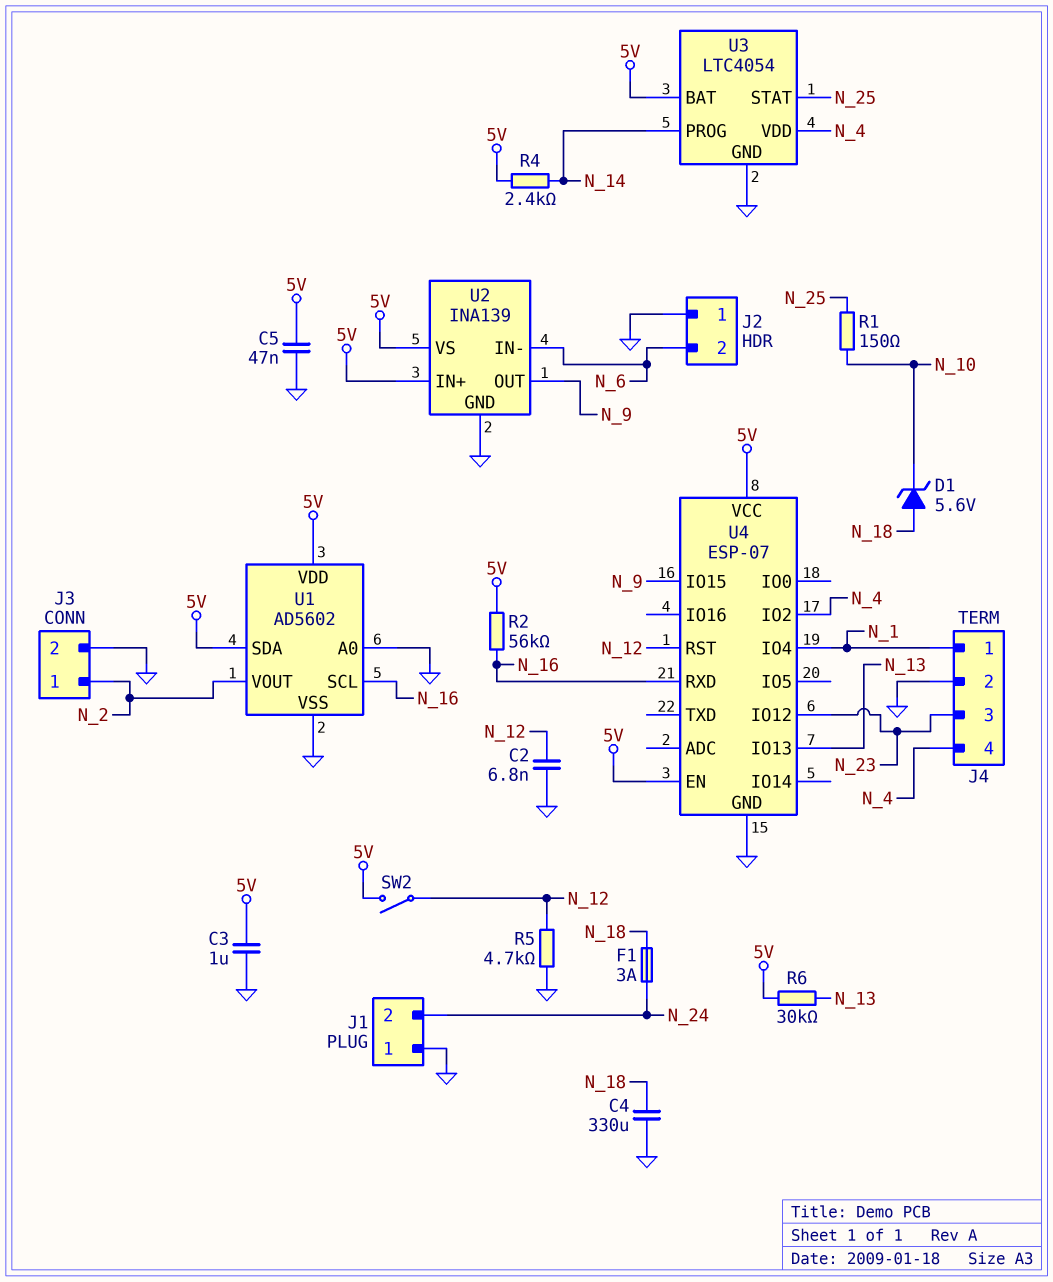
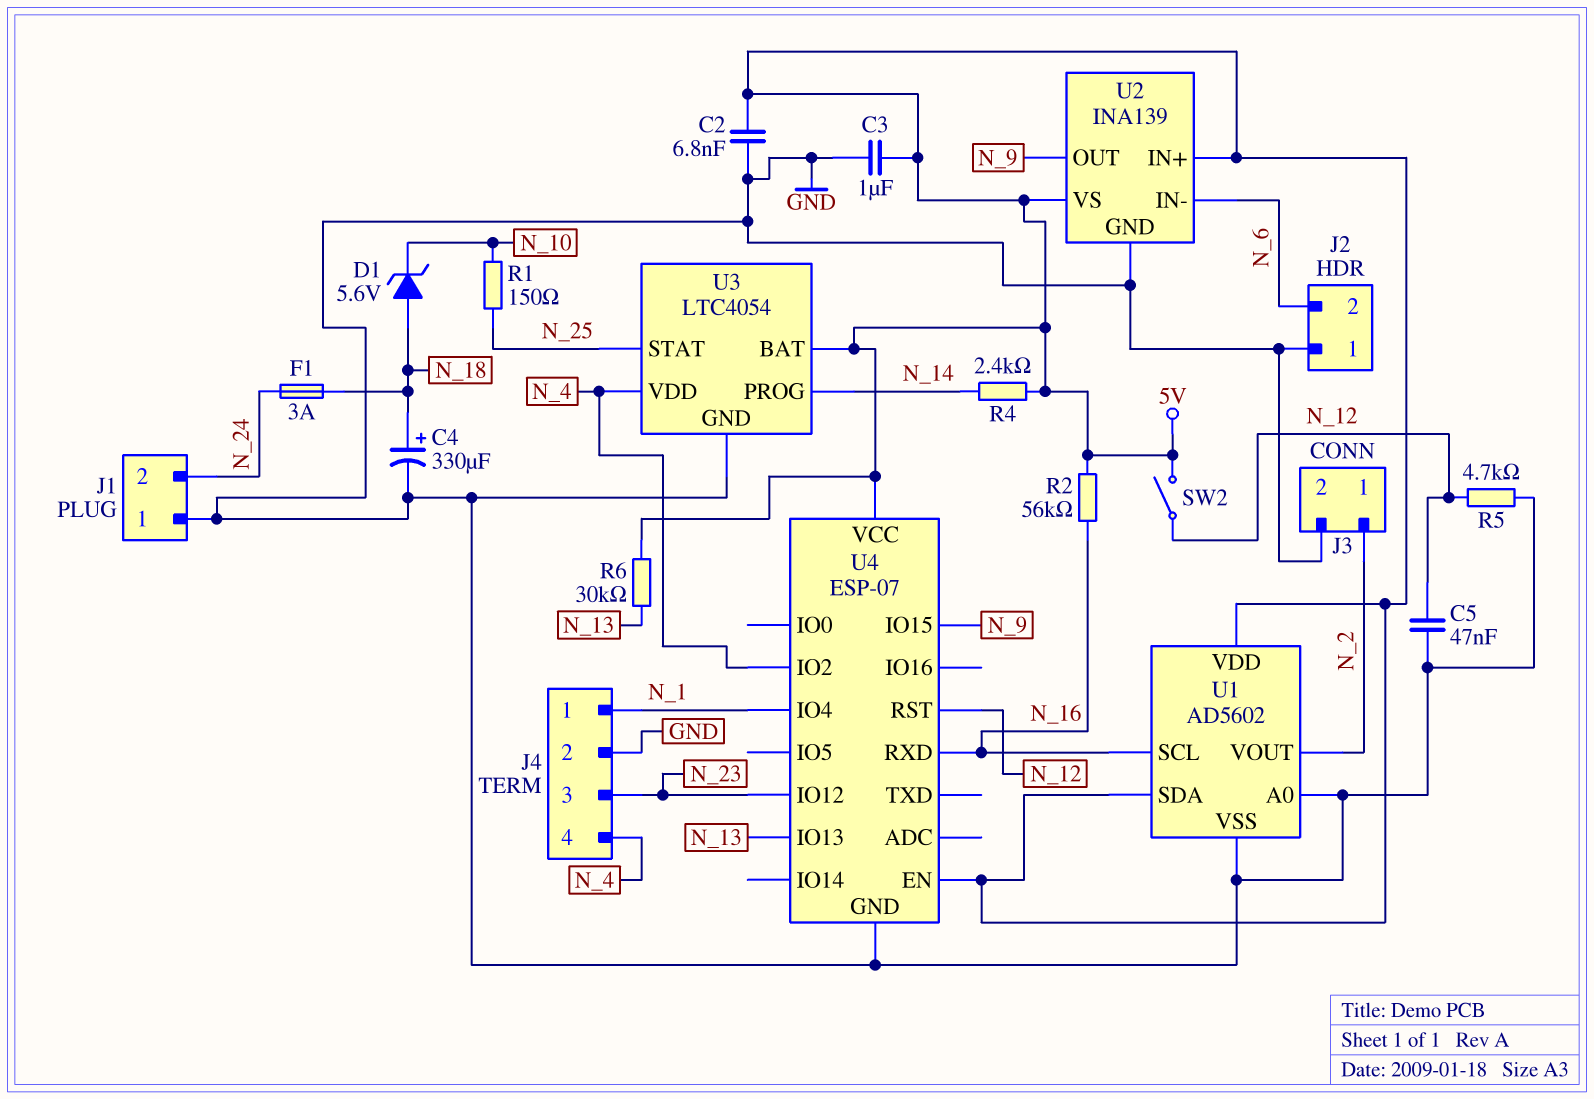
C2: 6.8nF (GND, N_12) -> 6.8nF (5V, GND)
C4: 330uF (GND, N_18) -> 330uF (plus N_18, minus GND)
C5: 47nF (5V, GND) -> 47nF (GND, N_12)

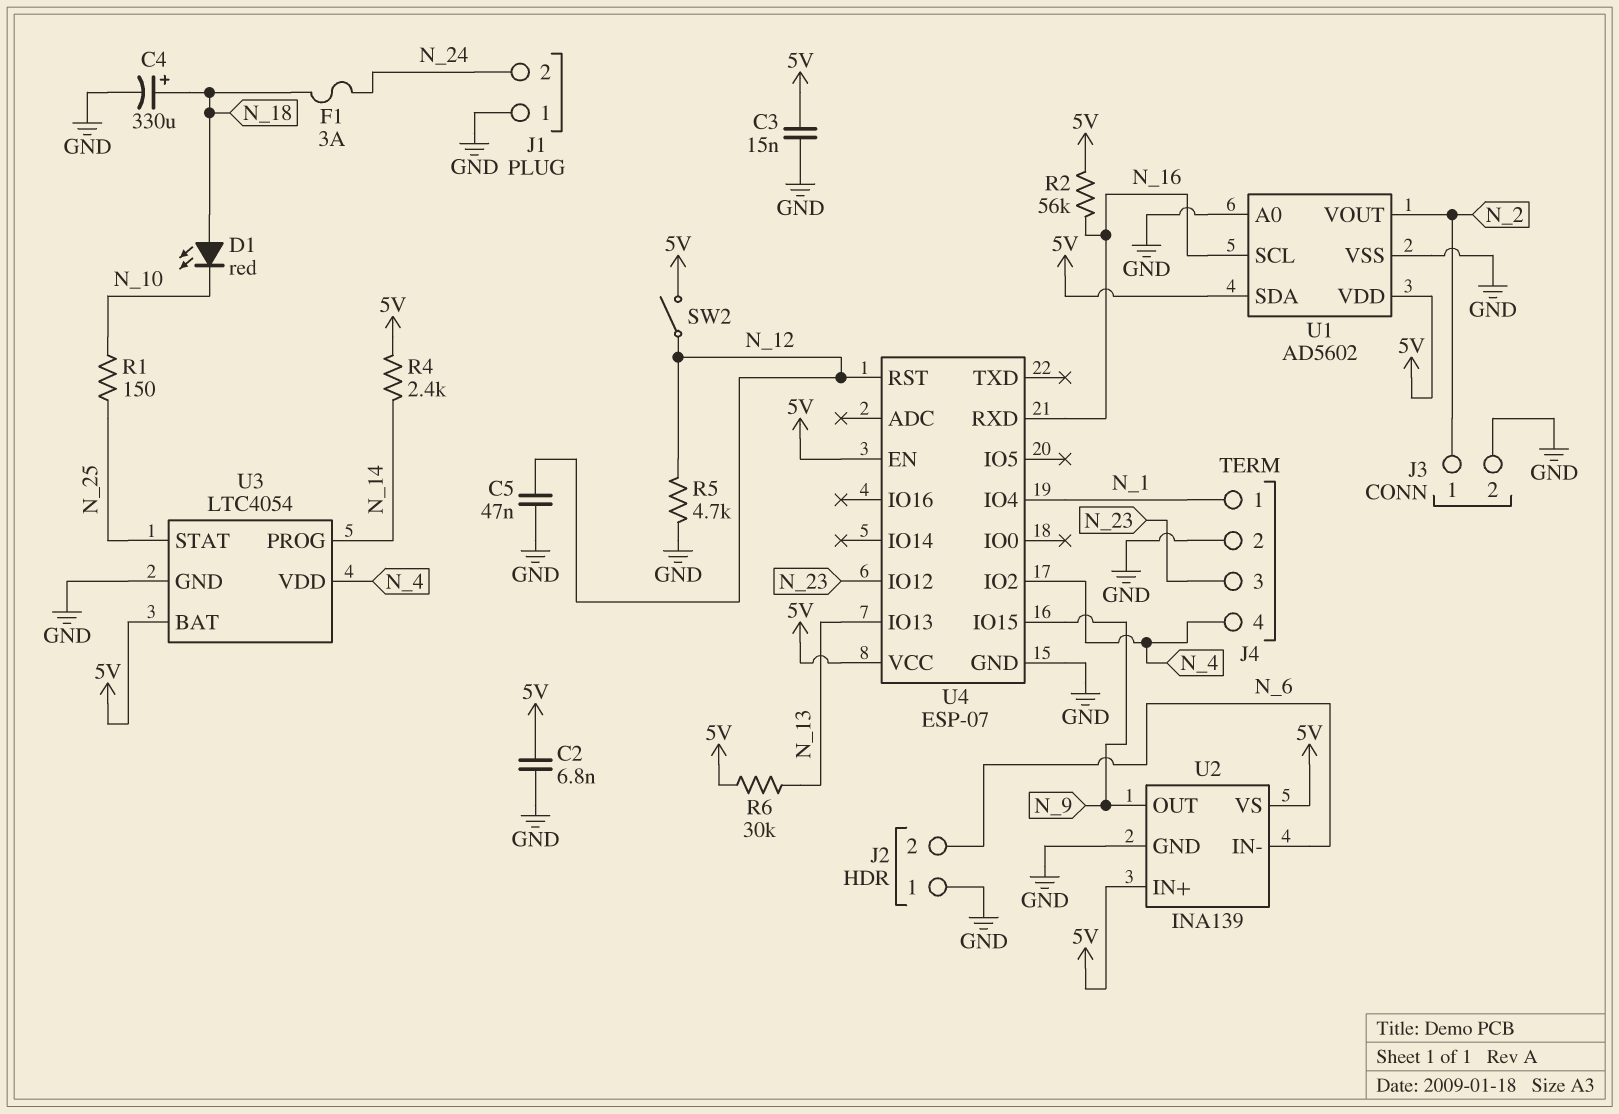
C3: 1uF (5V, GND) -> 15nF (5V, GND)
D1: zener 5.6V (A N_18, K N_10) -> LED red (A N_18, K N_10)

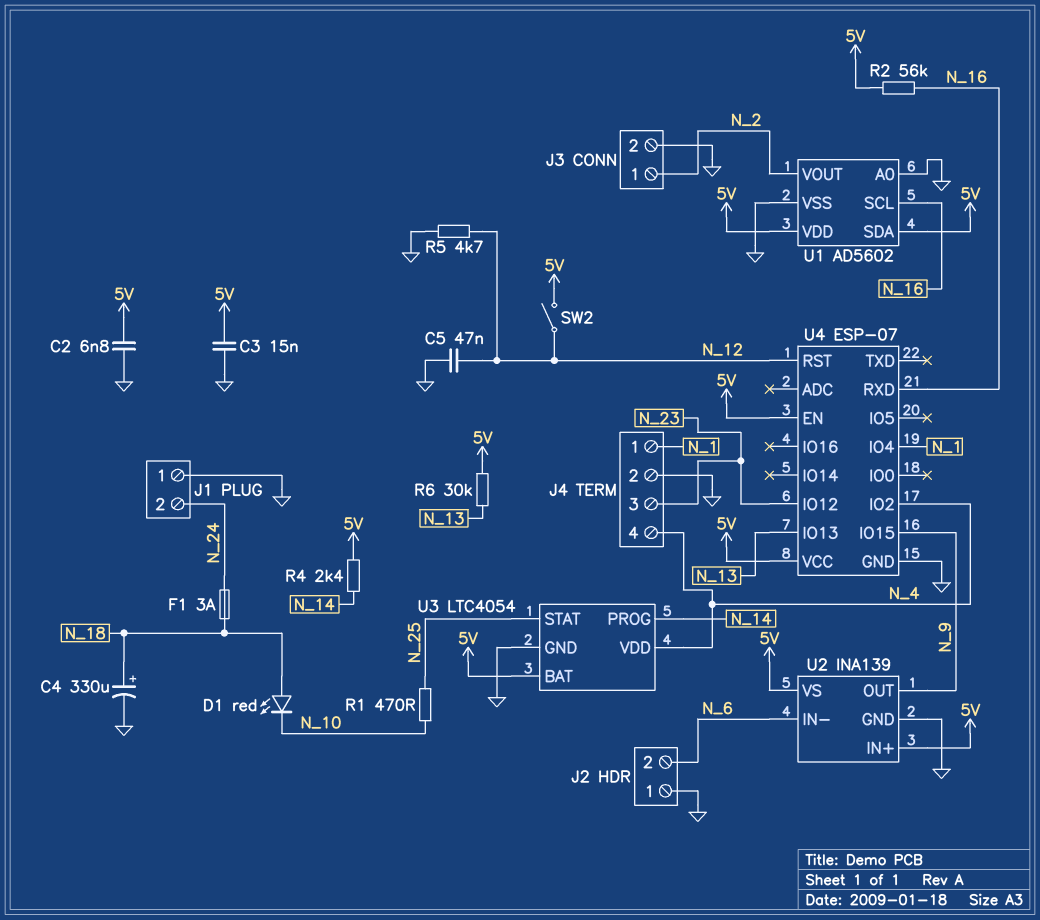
R1: 150 (N_10, N_25) -> 470 (N_10, N_25)

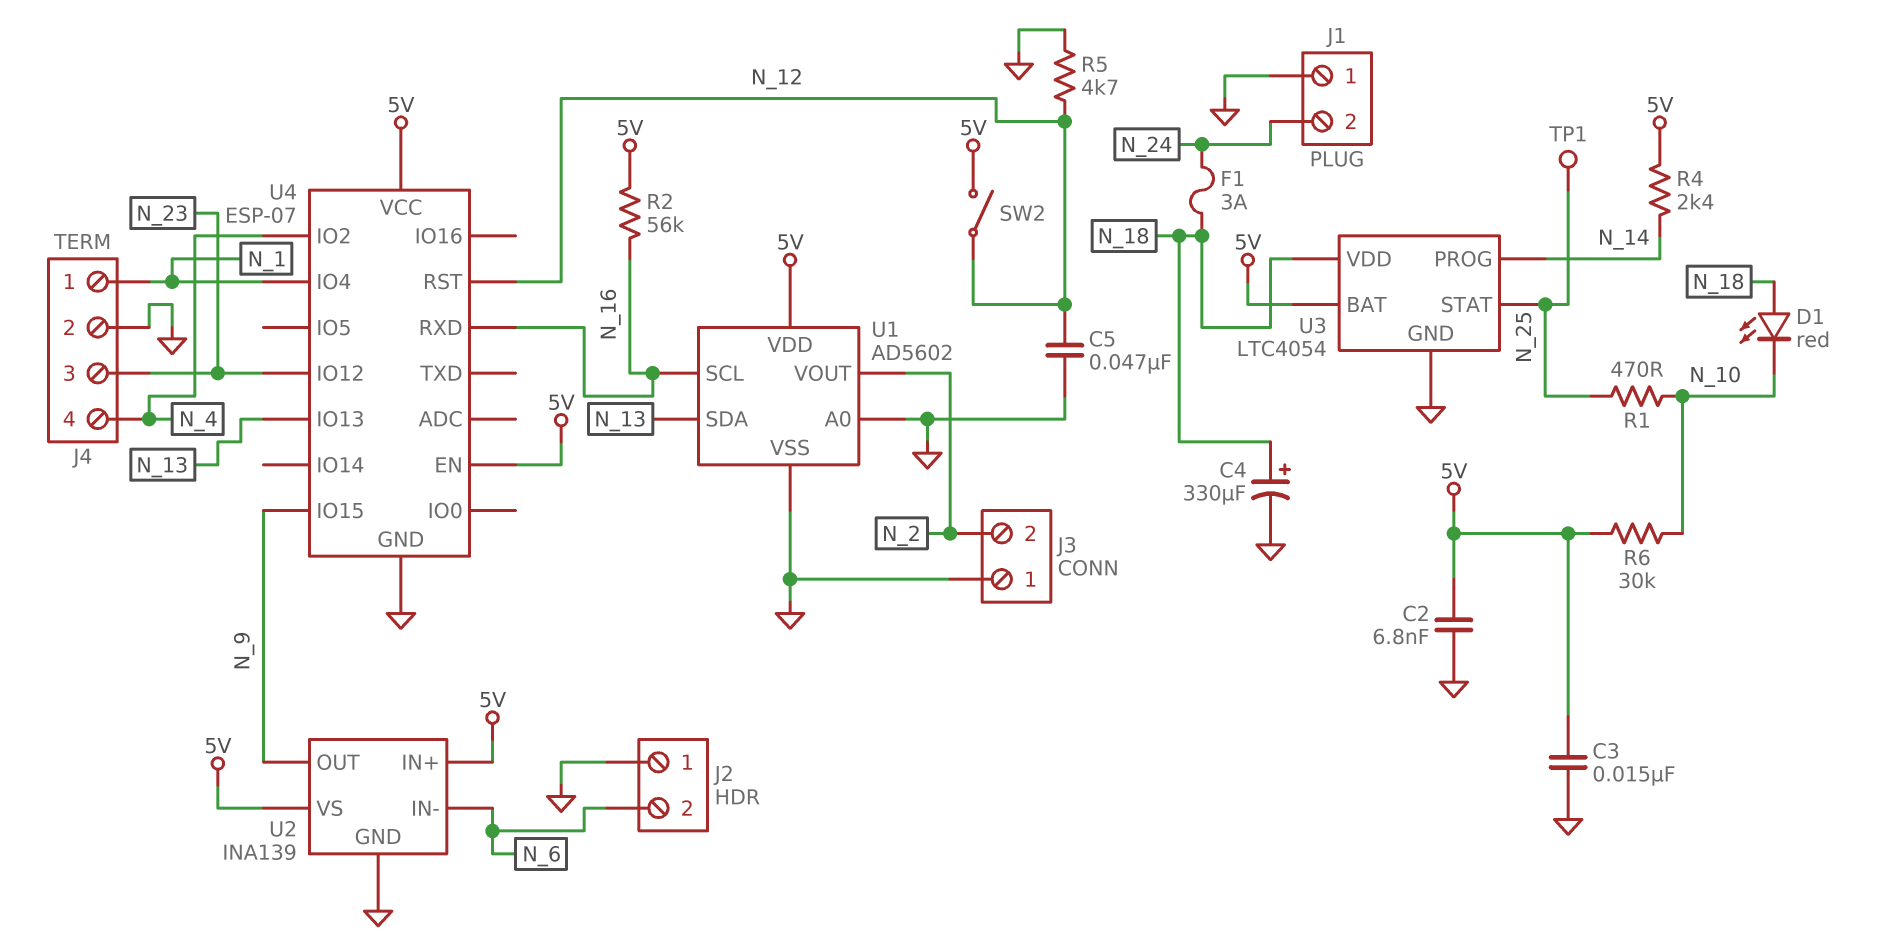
J3 pin 1: N_2 -> GND
J3 pin 2: GND -> N_2
R6: 30k (5V, N_13) -> 30k (5V, N_10)
TP1: none -> test point (N_25)
U1 pin SDA: 5V -> N_13
U3 pin VDD: N_4 -> N_18

